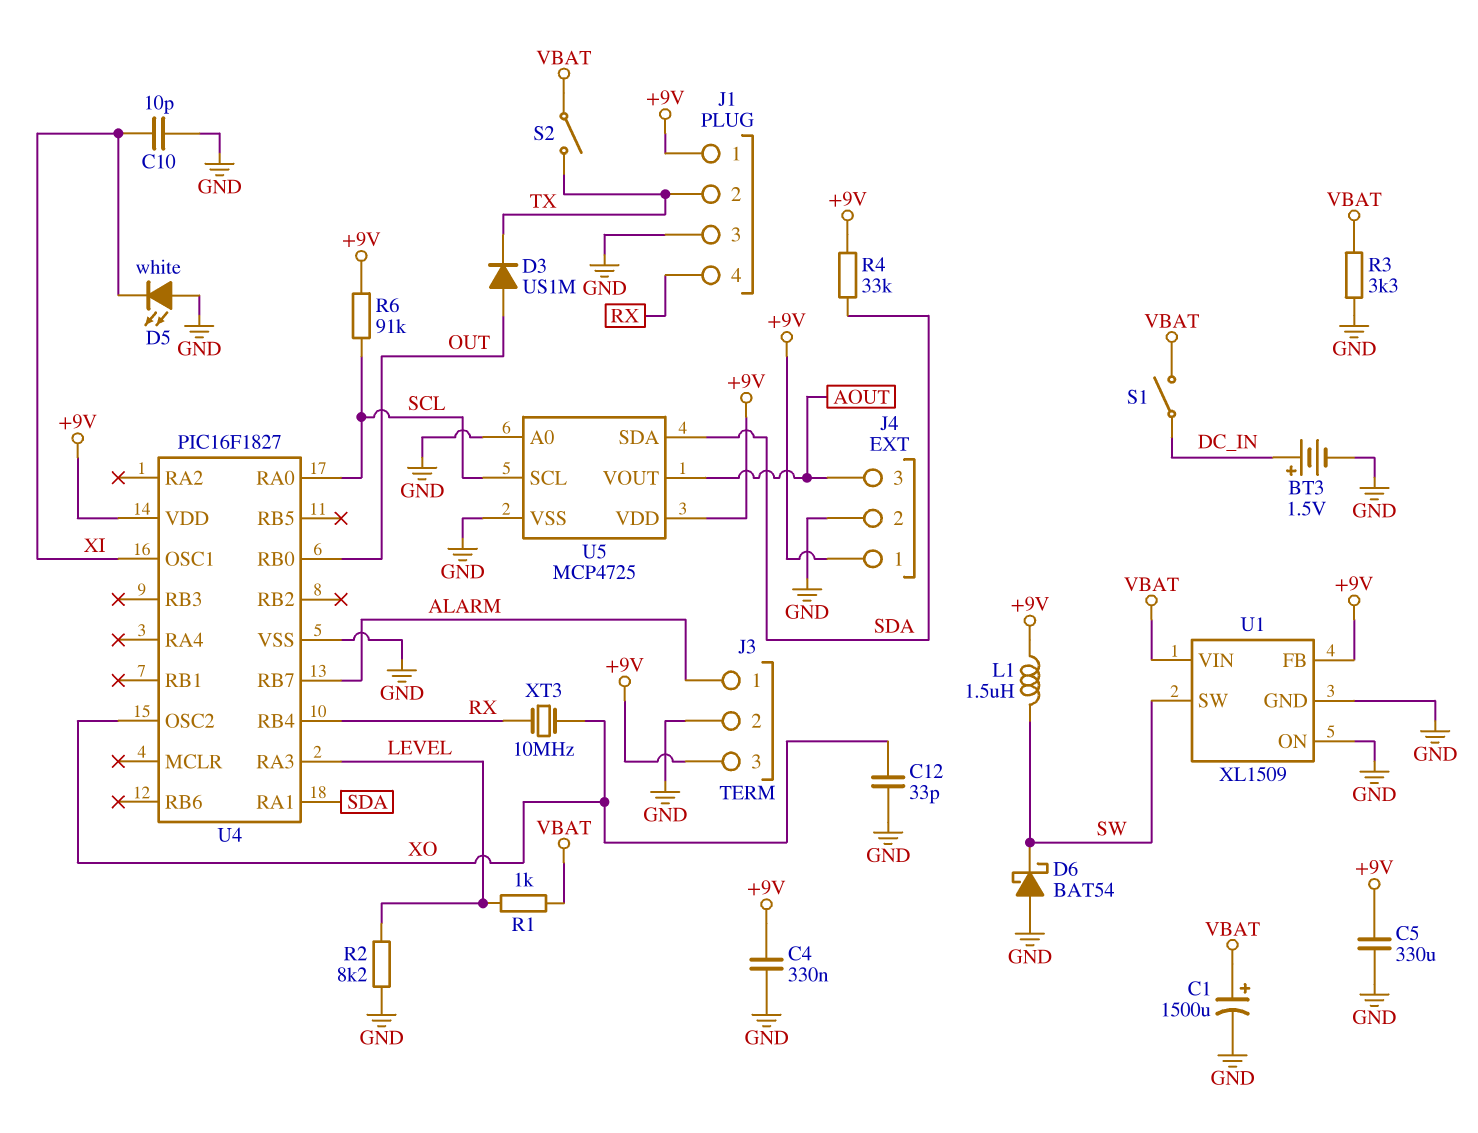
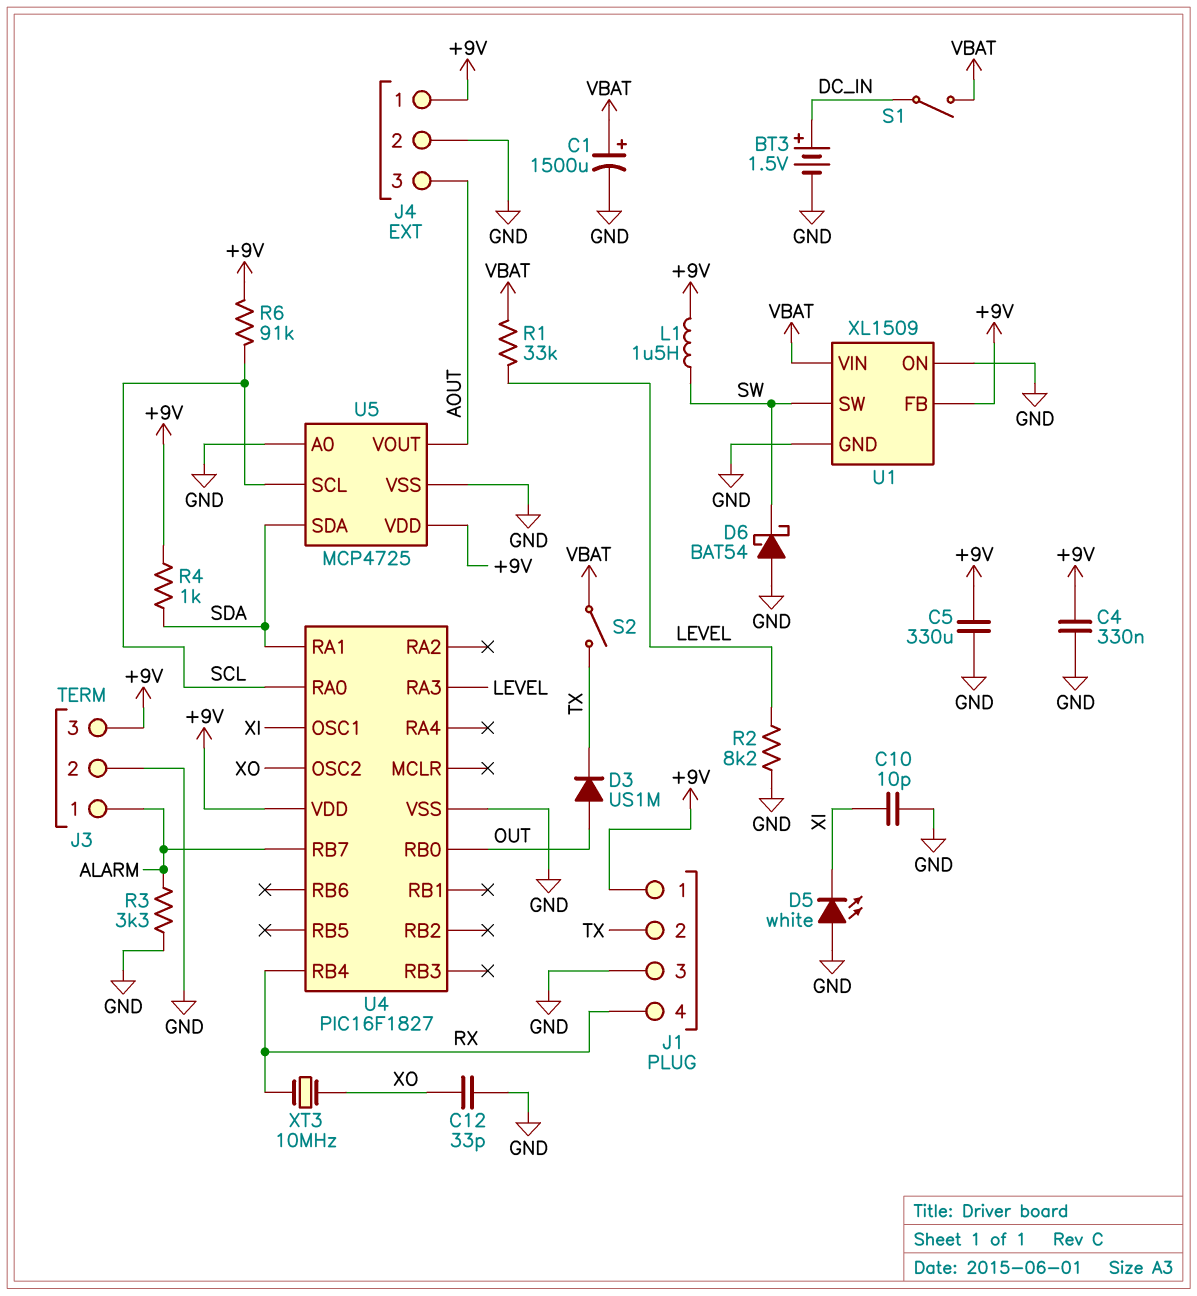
R1: 1k (LEVEL, VBAT) -> 33k (LEVEL, VBAT)
R3: 3.3k (GND, VBAT) -> 3.3k (ALARM, GND)
R4: 33k (+9V, SDA) -> 1k (+9V, SDA)

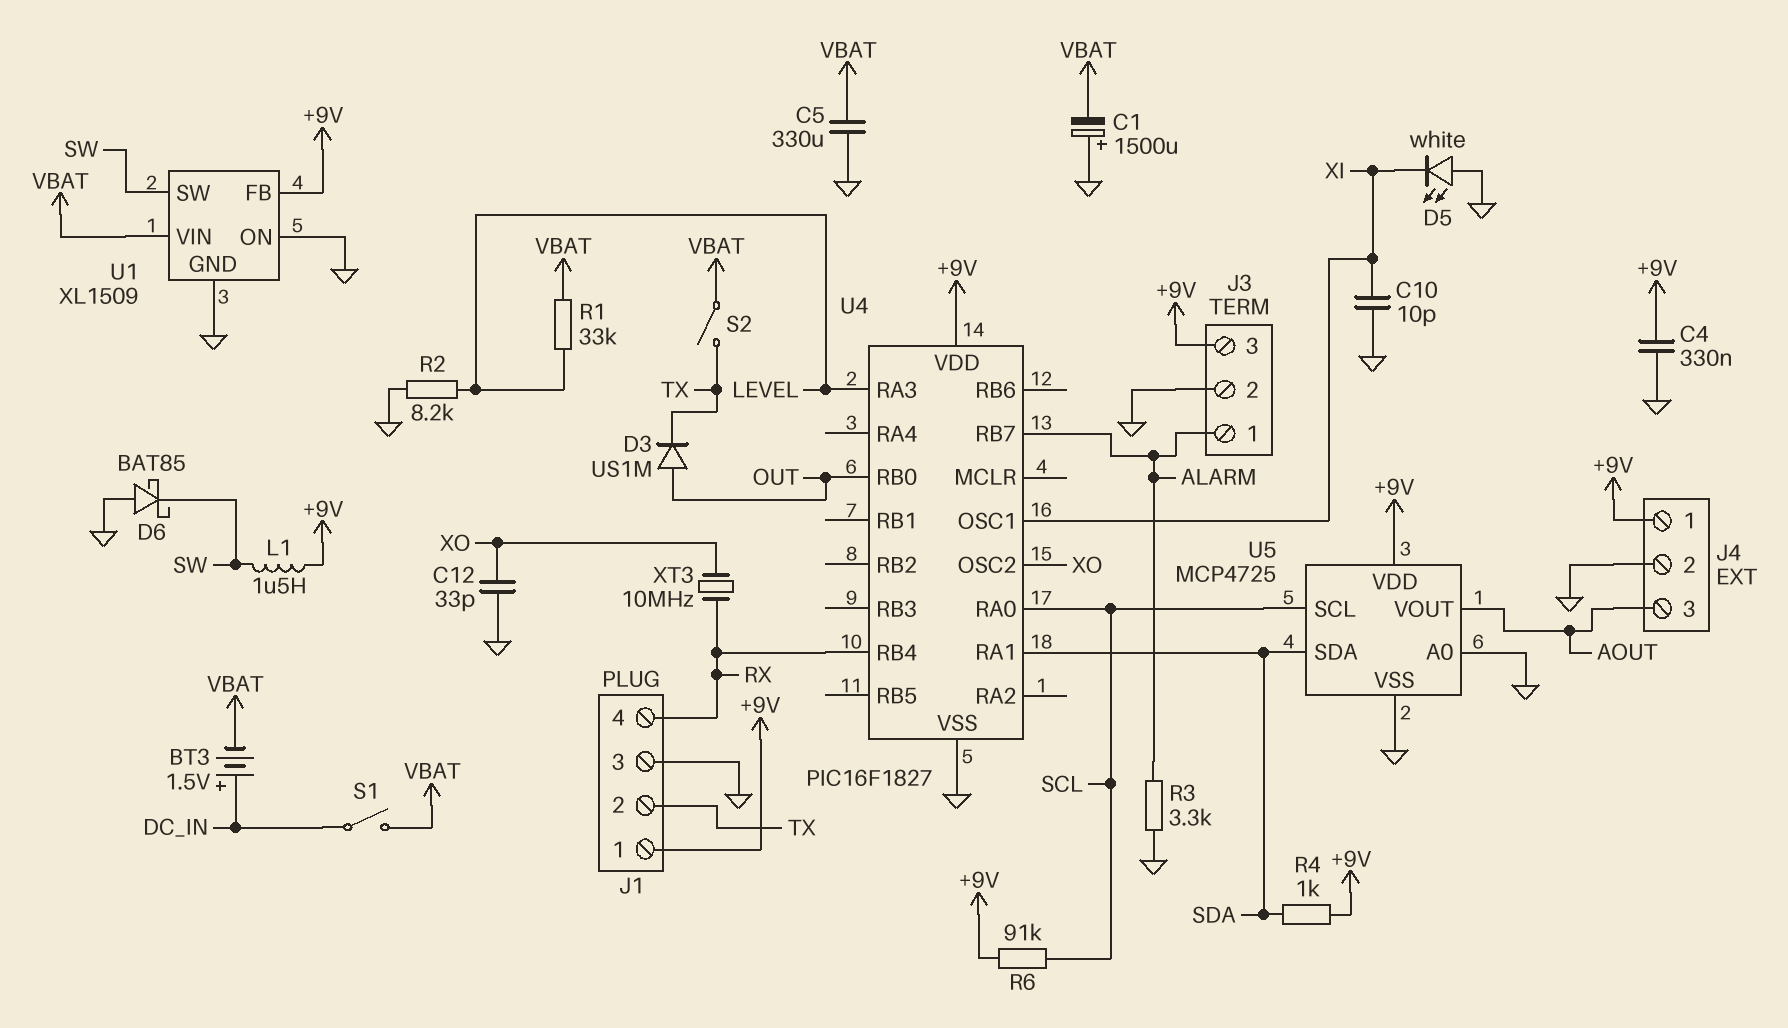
BT3: 1.5V (plus DC_IN, minus GND) -> 1.5V (plus DC_IN, minus VBAT)
C1: 1500uF (plus VBAT, minus GND) -> 1500uF (plus GND, minus VBAT)
C5: 330uF (+9V, GND) -> 330uF (GND, VBAT)
D6: schottky BAT54 (A GND, K SW) -> schottky BAT85 (A GND, K SW)

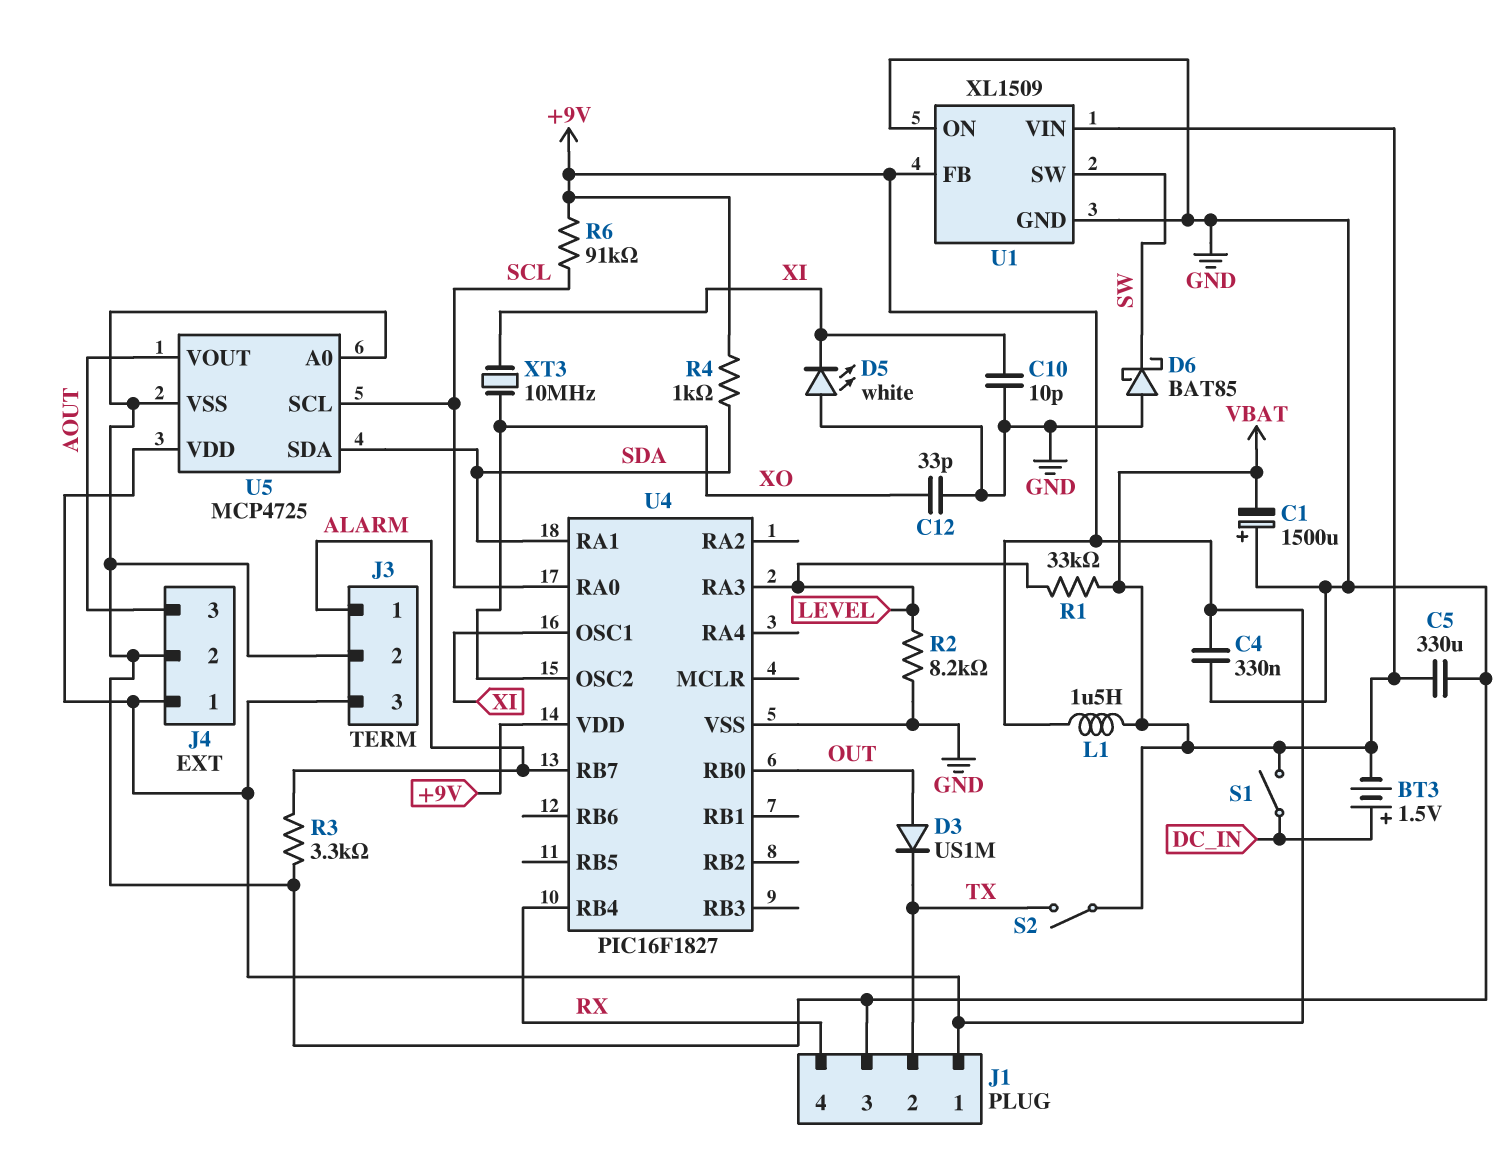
L1: 1.5uH (+9V, SW) -> 1.5uH (+9V, VBAT)
XT3: 10MHz (RX, XO) -> 10MHz (XI, XO)

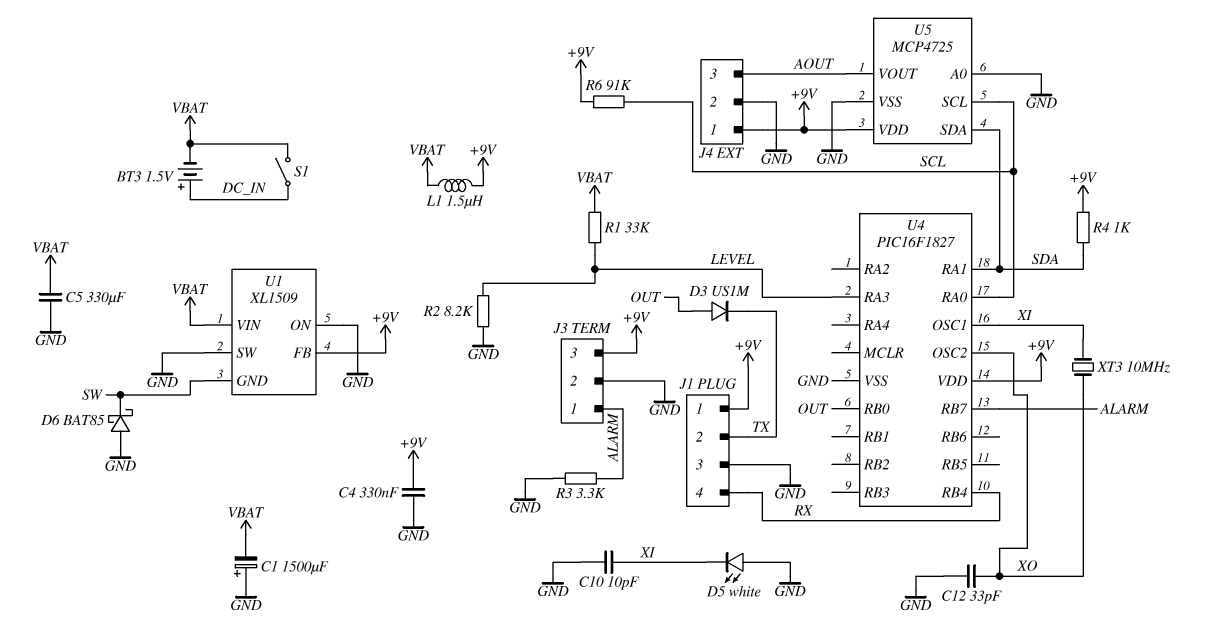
S2: switch (TX, VBAT) -> none
U1 pin GND: GND -> SW
U1 pin SW: SW -> GND

